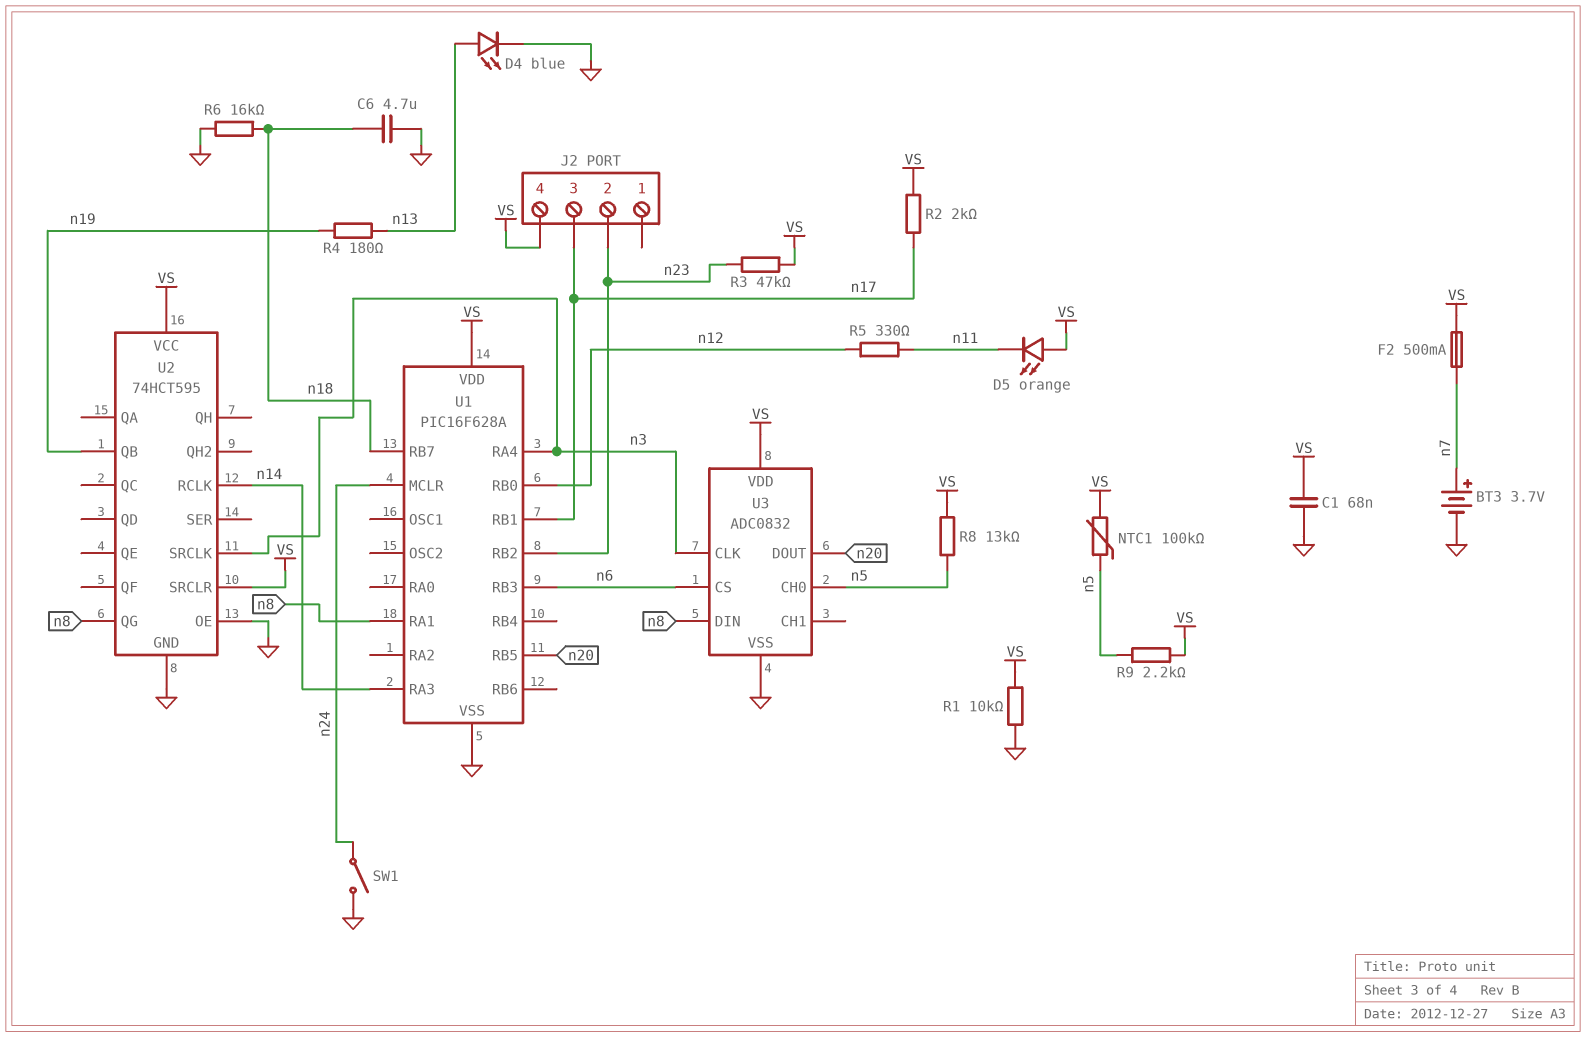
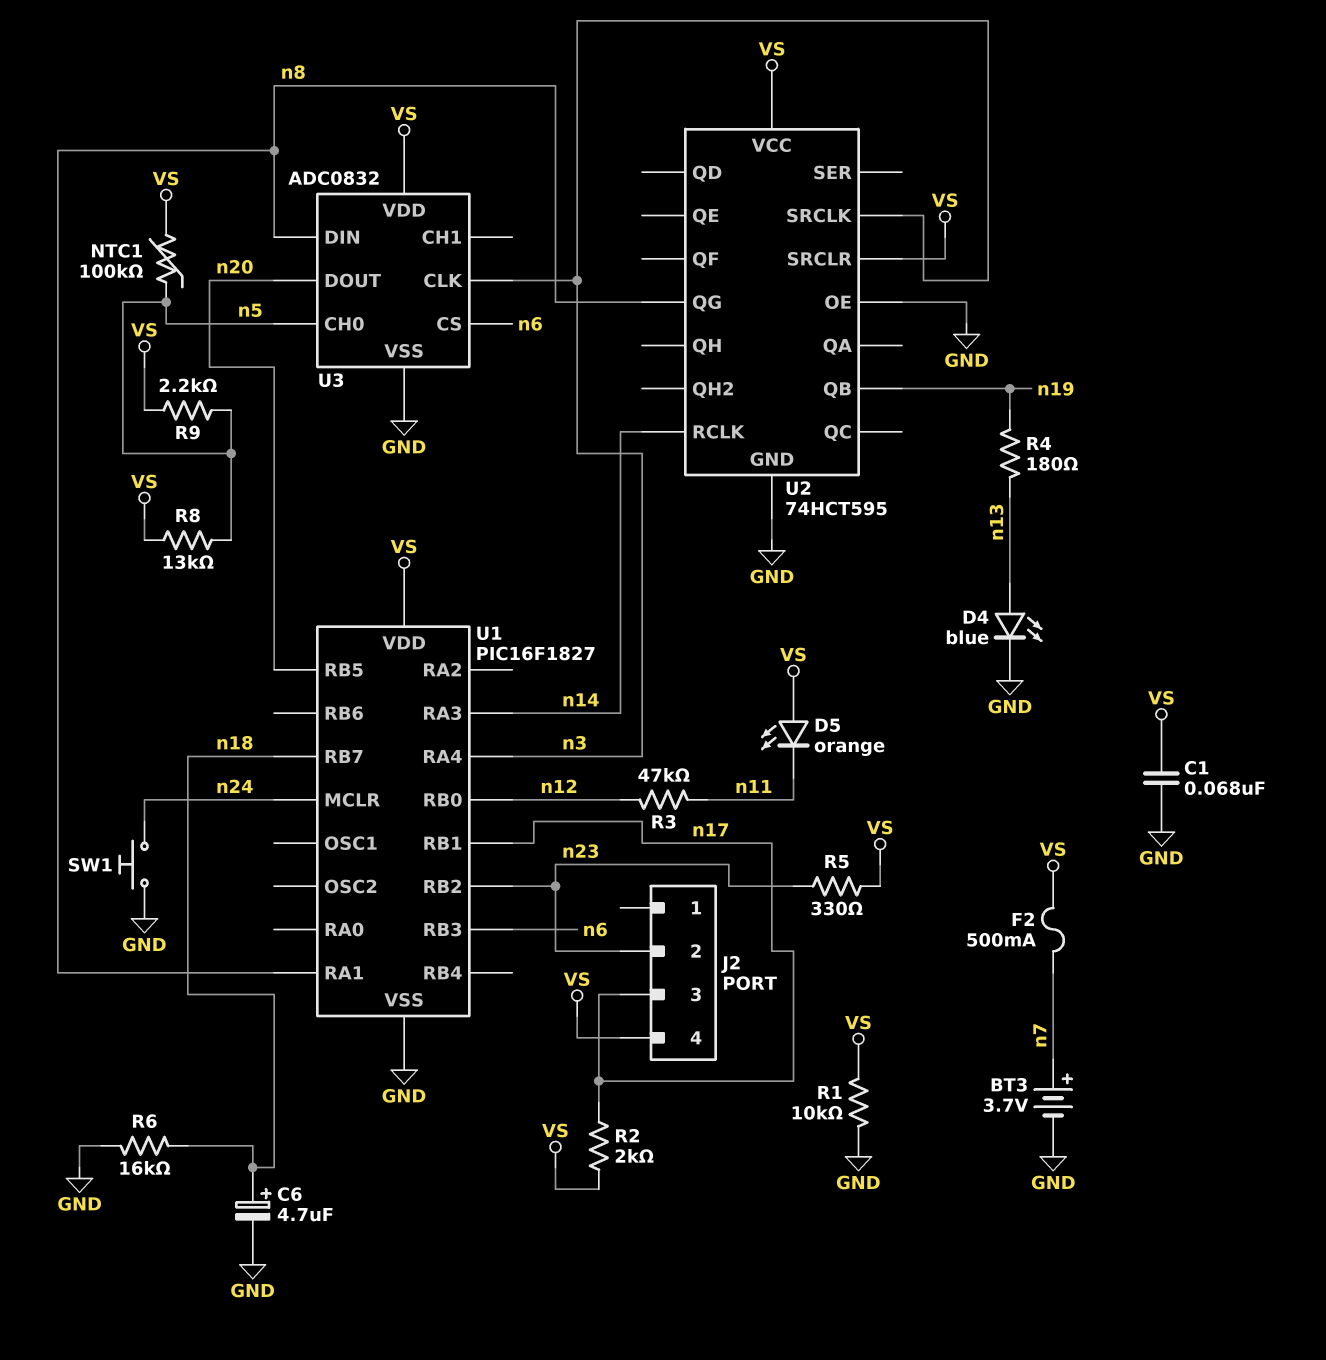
C6: 4.7uF (GND, n18) -> 4.7uF (plus n18, minus GND)
R3: 47k (VS, n23) -> 47k (n11, n12)
R5: 330 (n11, n12) -> 330 (VS, n23)
SW1: switch (GND, n24) -> button (GND, n24)
U1: PIC16F628A -> PIC16F1827

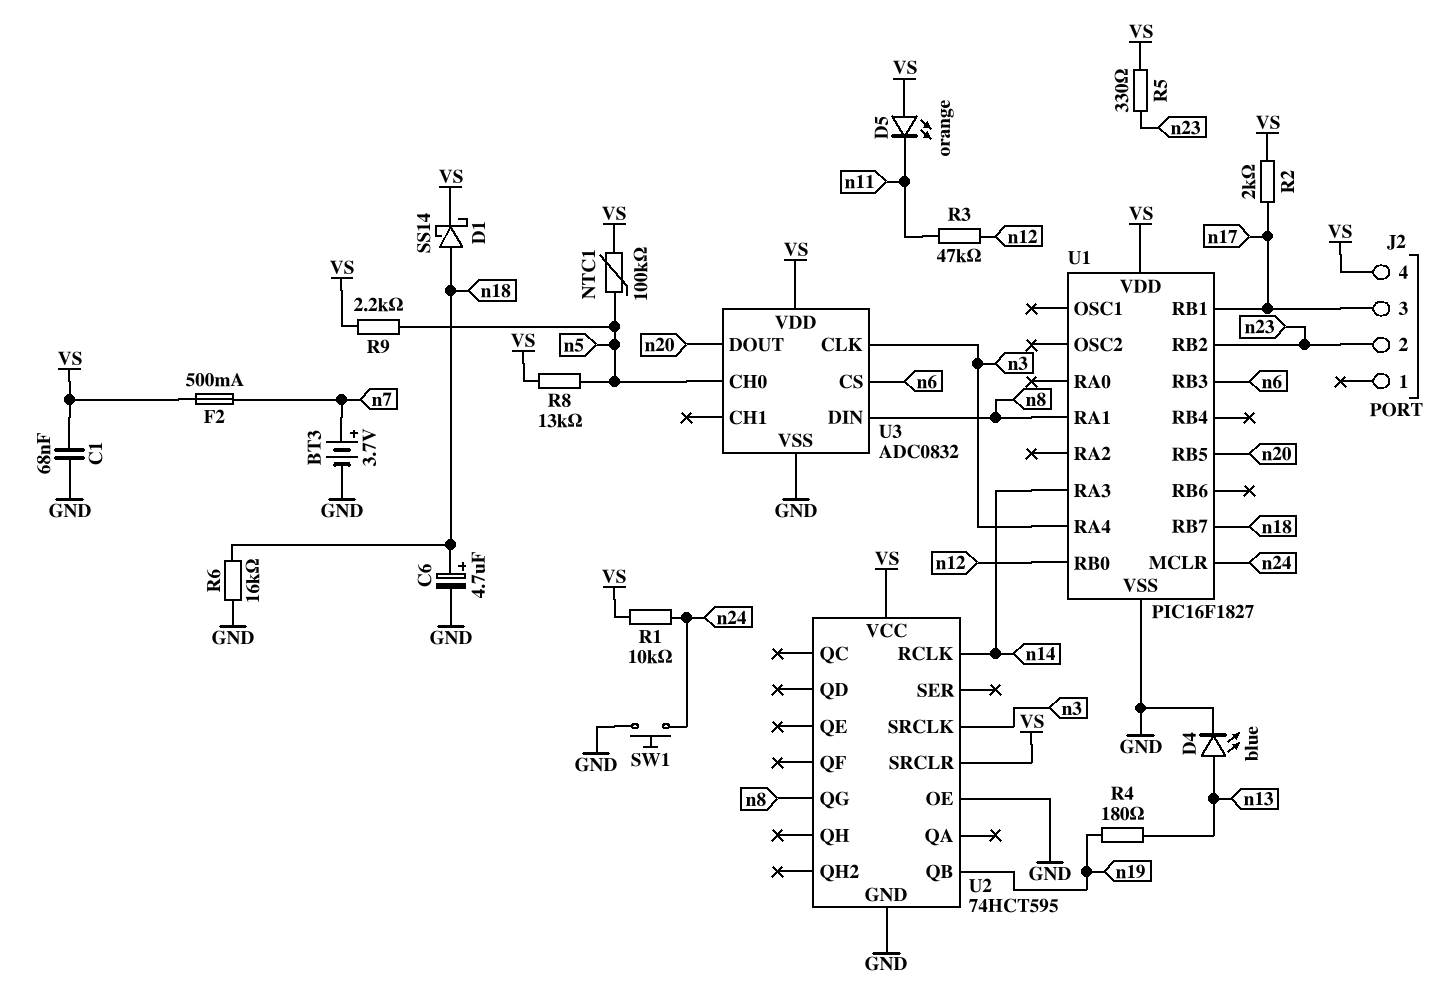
D1: none -> schottky SS14 (A n18, K VS)
R1: 10k (GND, VS) -> 10k (VS, n24)

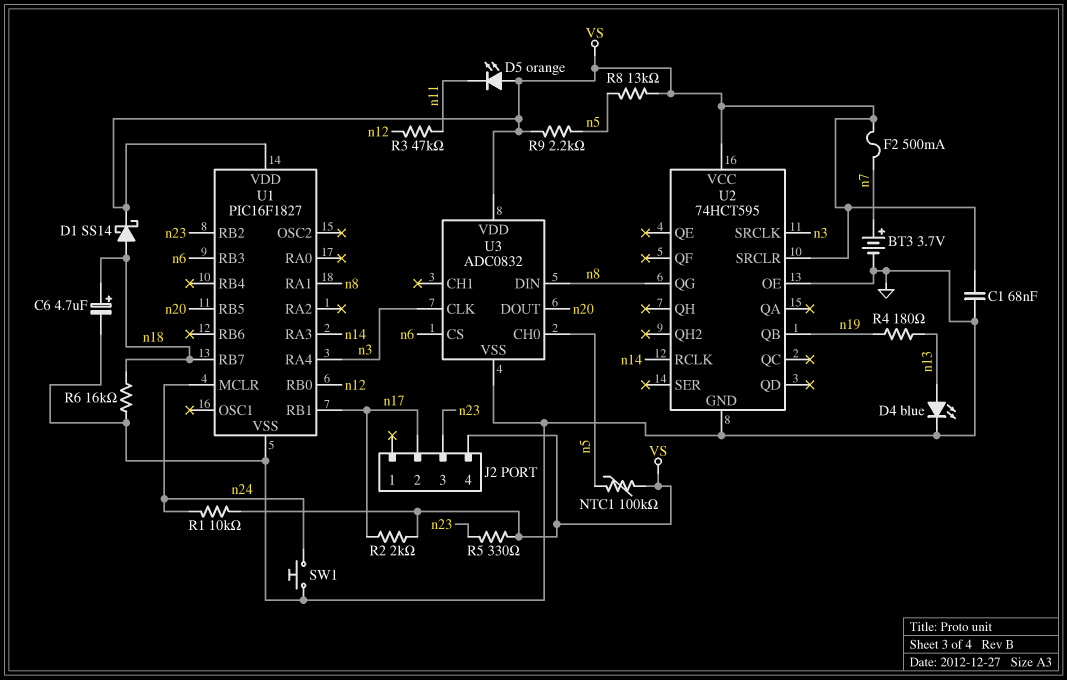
J2 pin 2: n23 -> n17
J2 pin 3: n17 -> n23

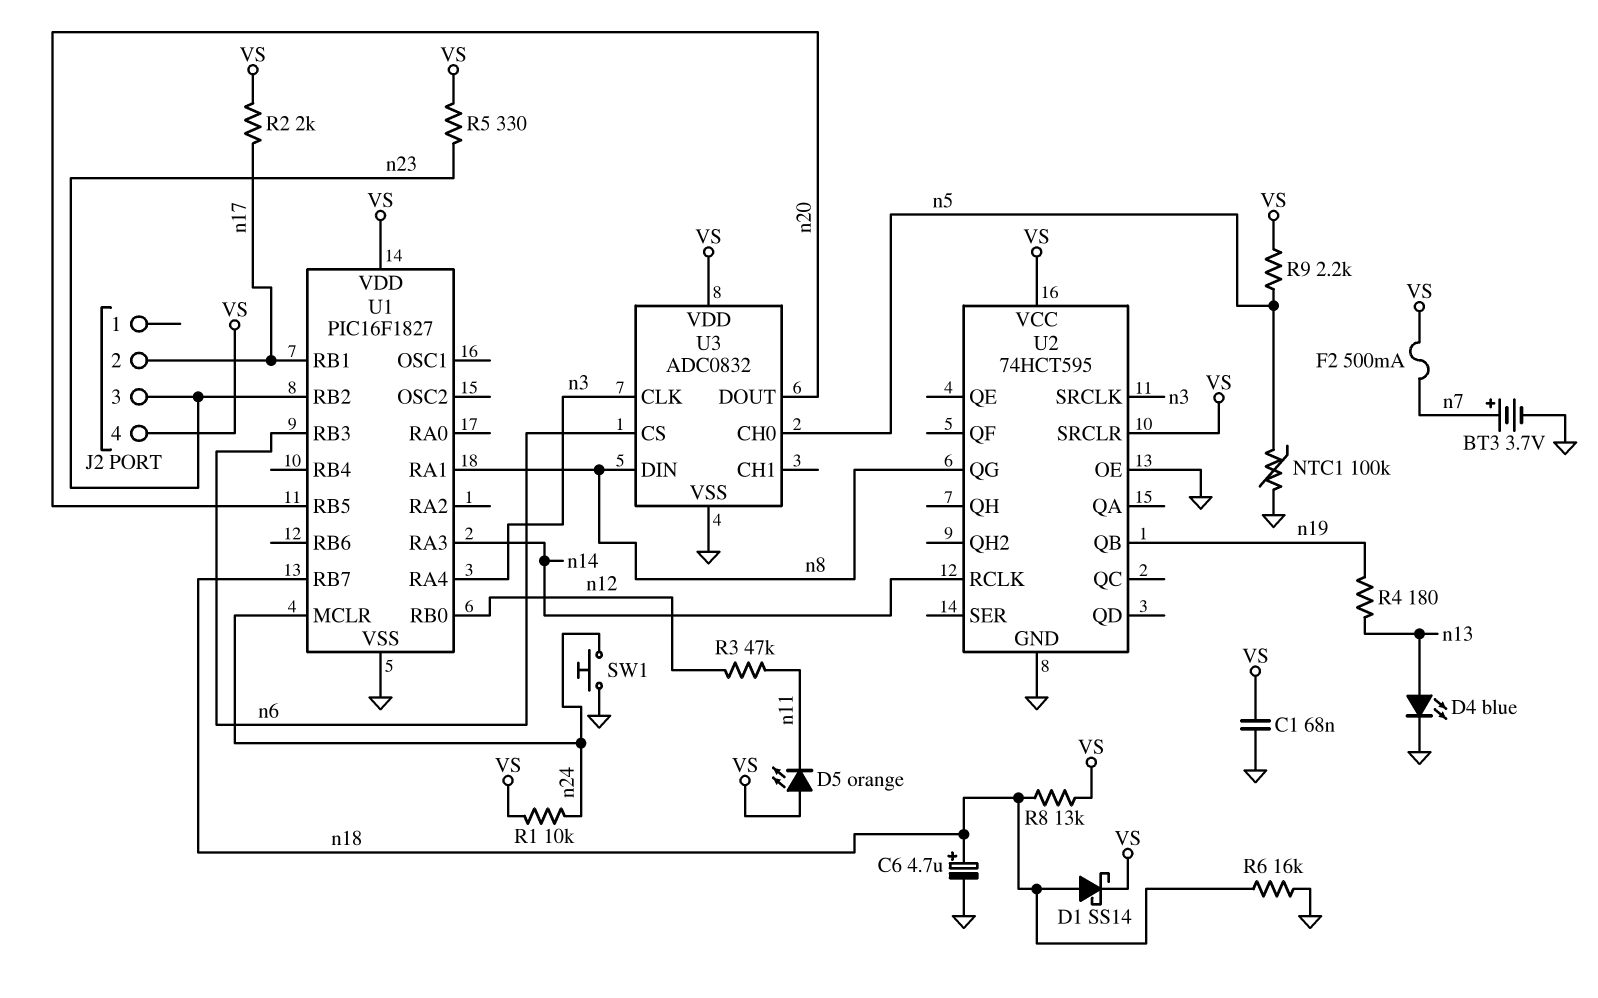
NTC1: 100k (VS, n5) -> 100k (GND, n5)
R8: 13k (VS, n5) -> 13k (VS, n18)

